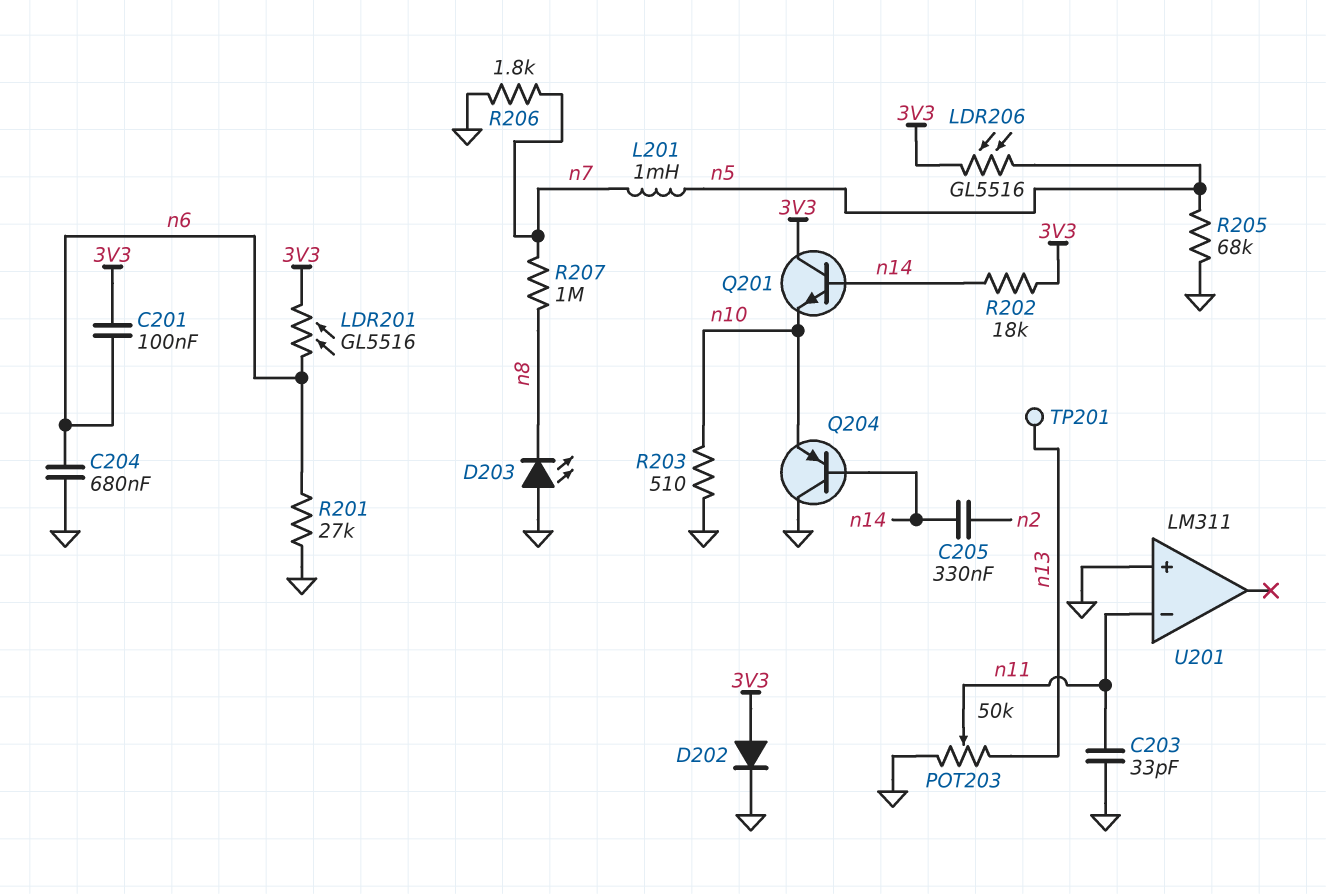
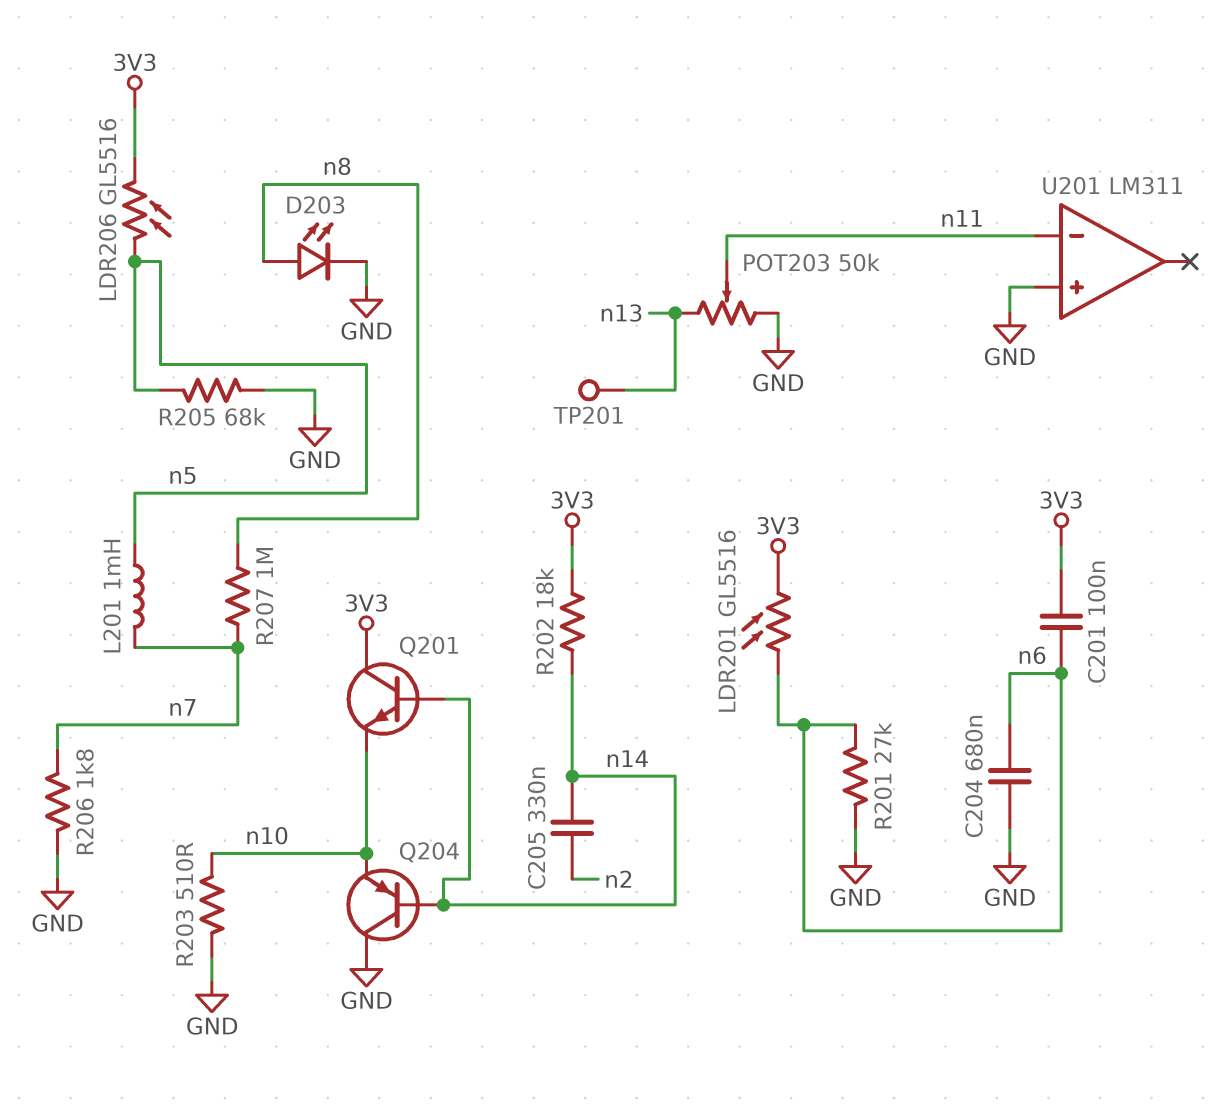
C203: 33pF (GND, n11) -> none
D202: diode (A 3V3, K GND) -> none
D203: LED (A GND, K n8) -> LED (A n8, K GND)

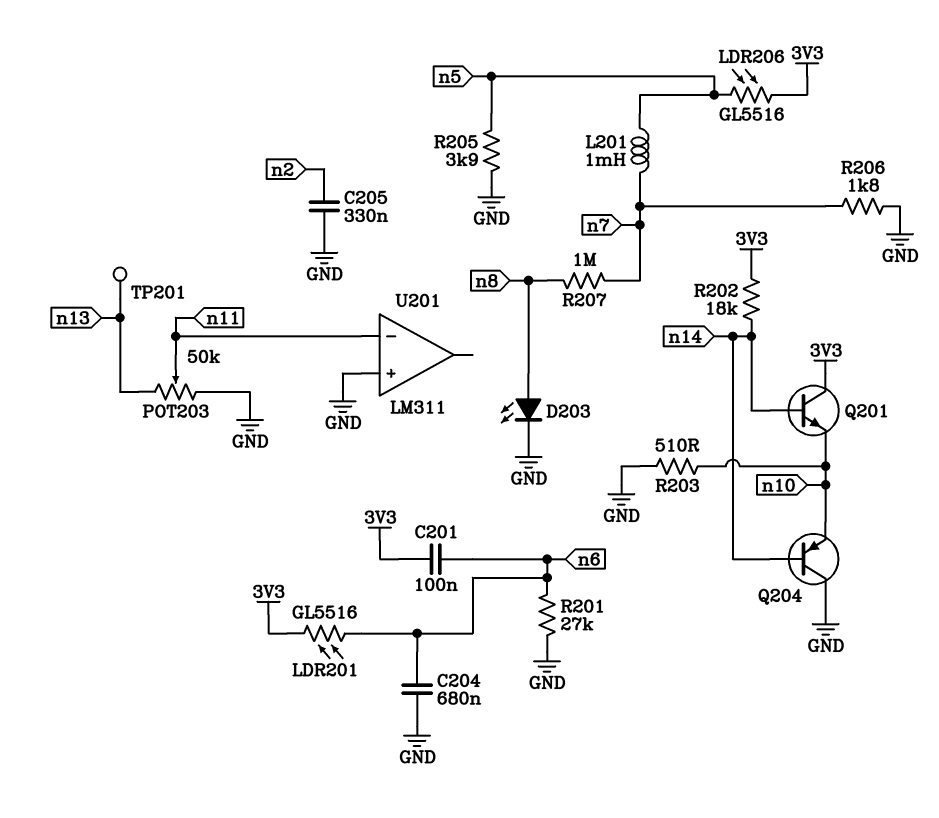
C205: 330nF (n2, n14) -> 330nF (GND, n2)
R205: 68k (GND, n5) -> 3.9k (GND, n5)

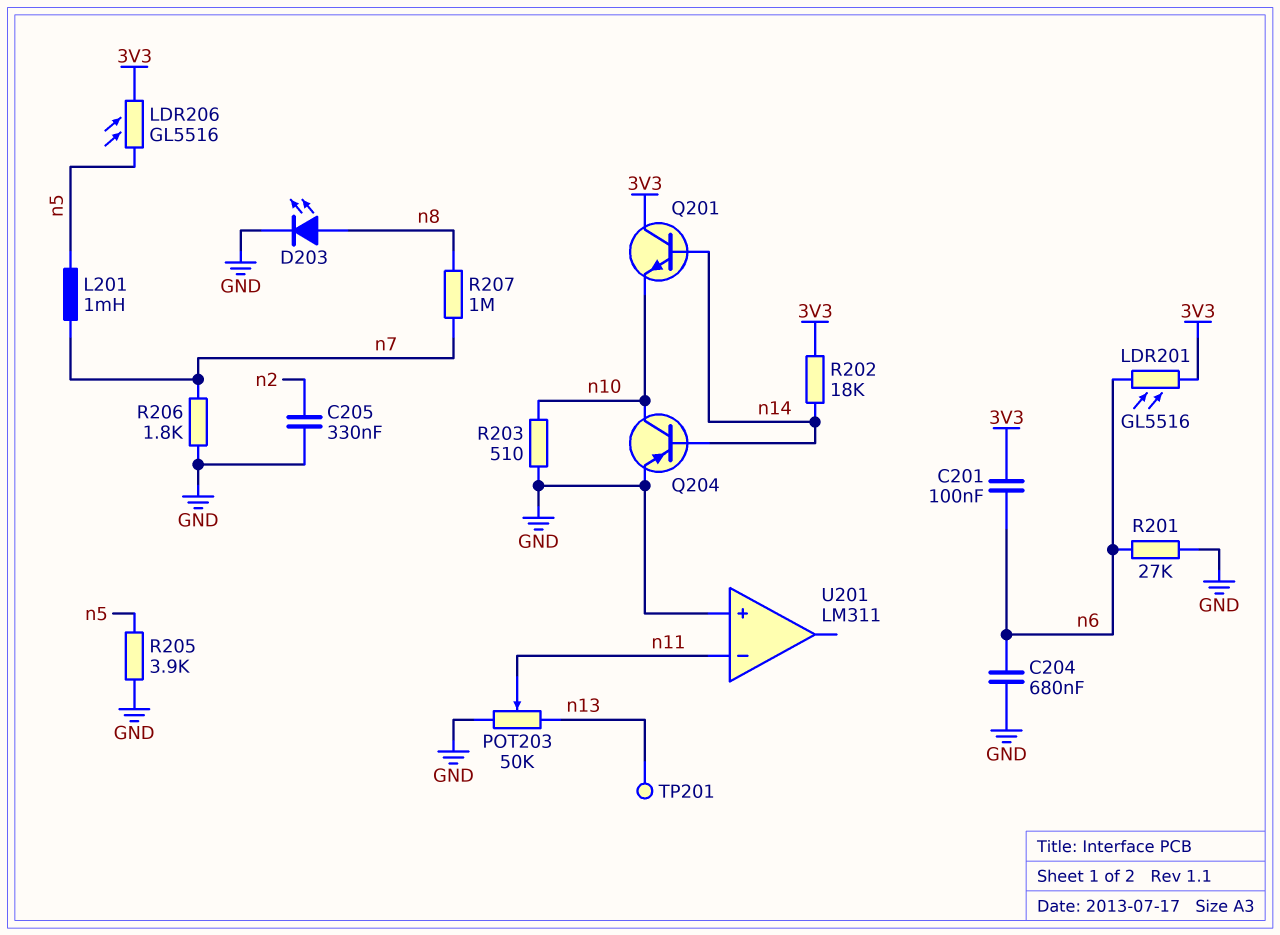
Q204: PNP (B n14, C GND, E n10) -> PNP (B n14, C n10, E GND)

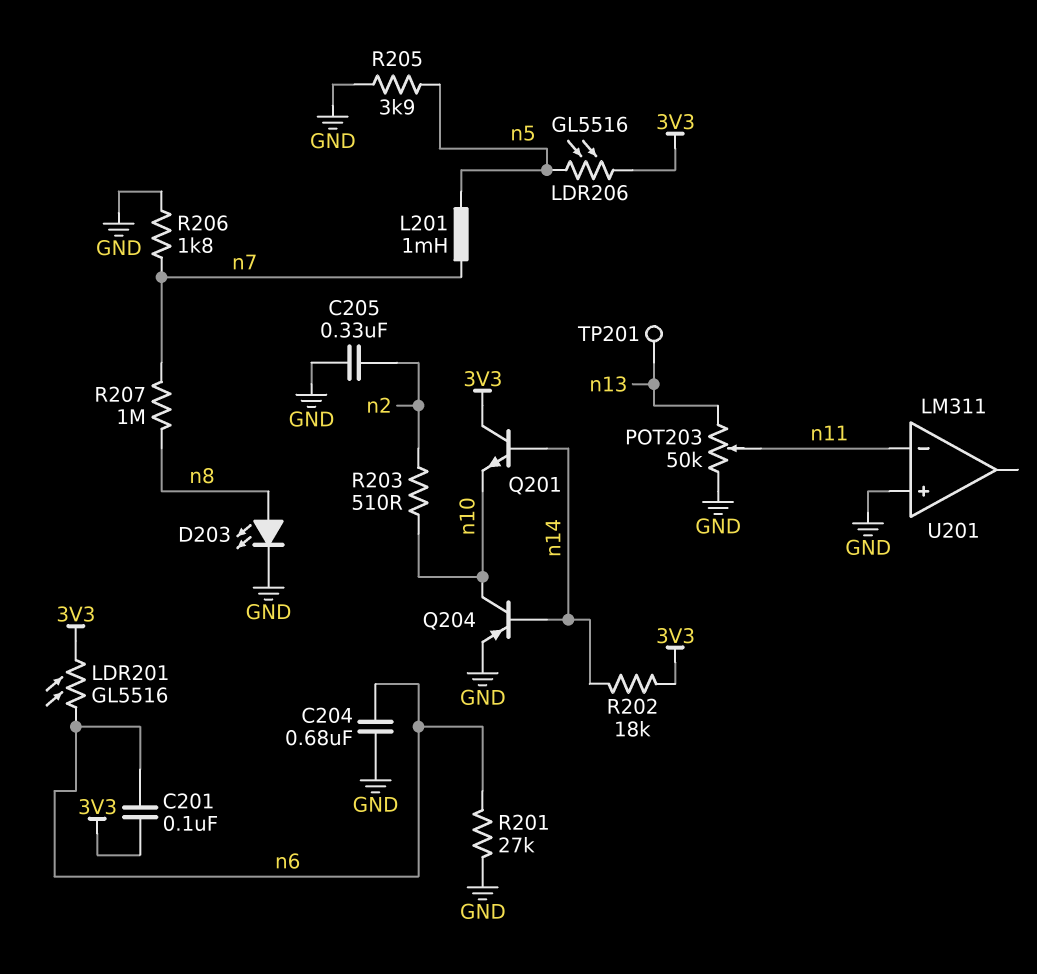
R203: 510 (GND, n10) -> 510 (n2, n10)

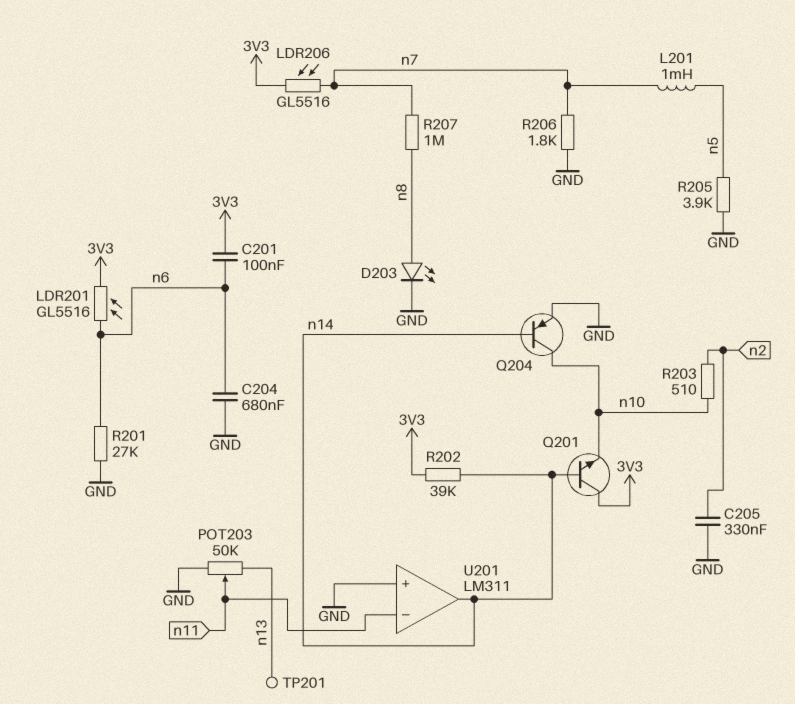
LDR206: GL5516 (3V3, n5) -> GL5516 (3V3, n7)
R202: 18k (3V3, n14) -> 39k (3V3, n14)
U201 pin out: none -> n14

